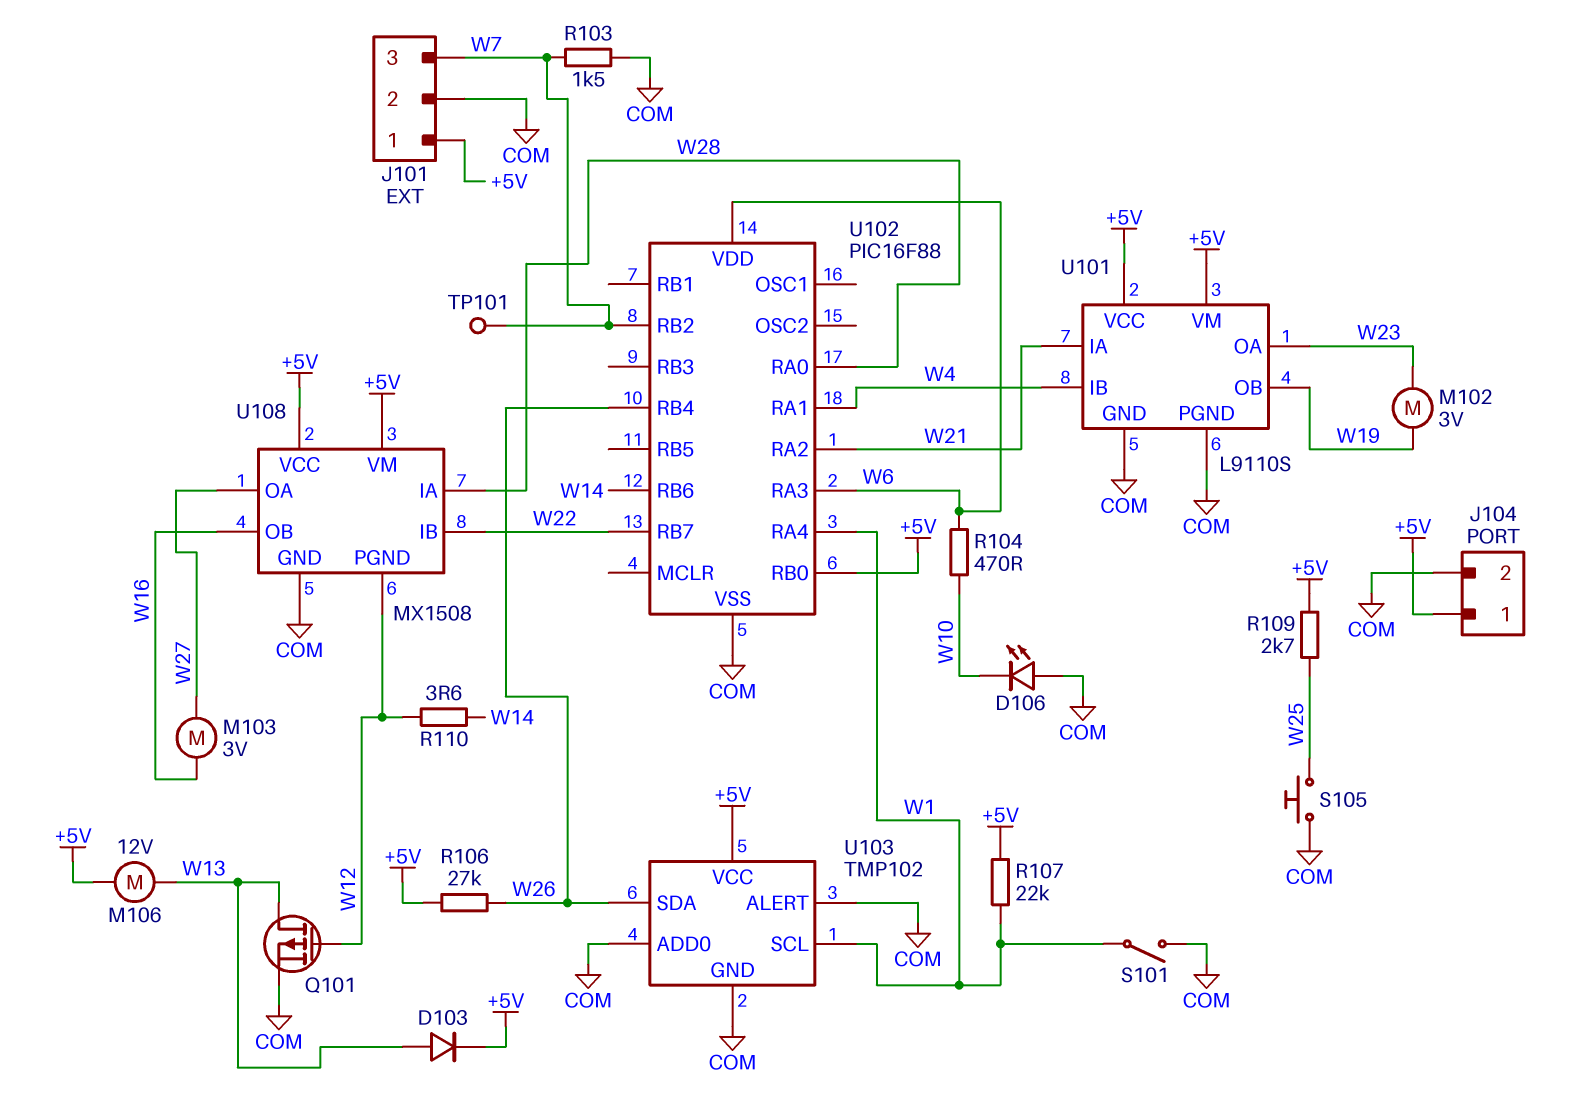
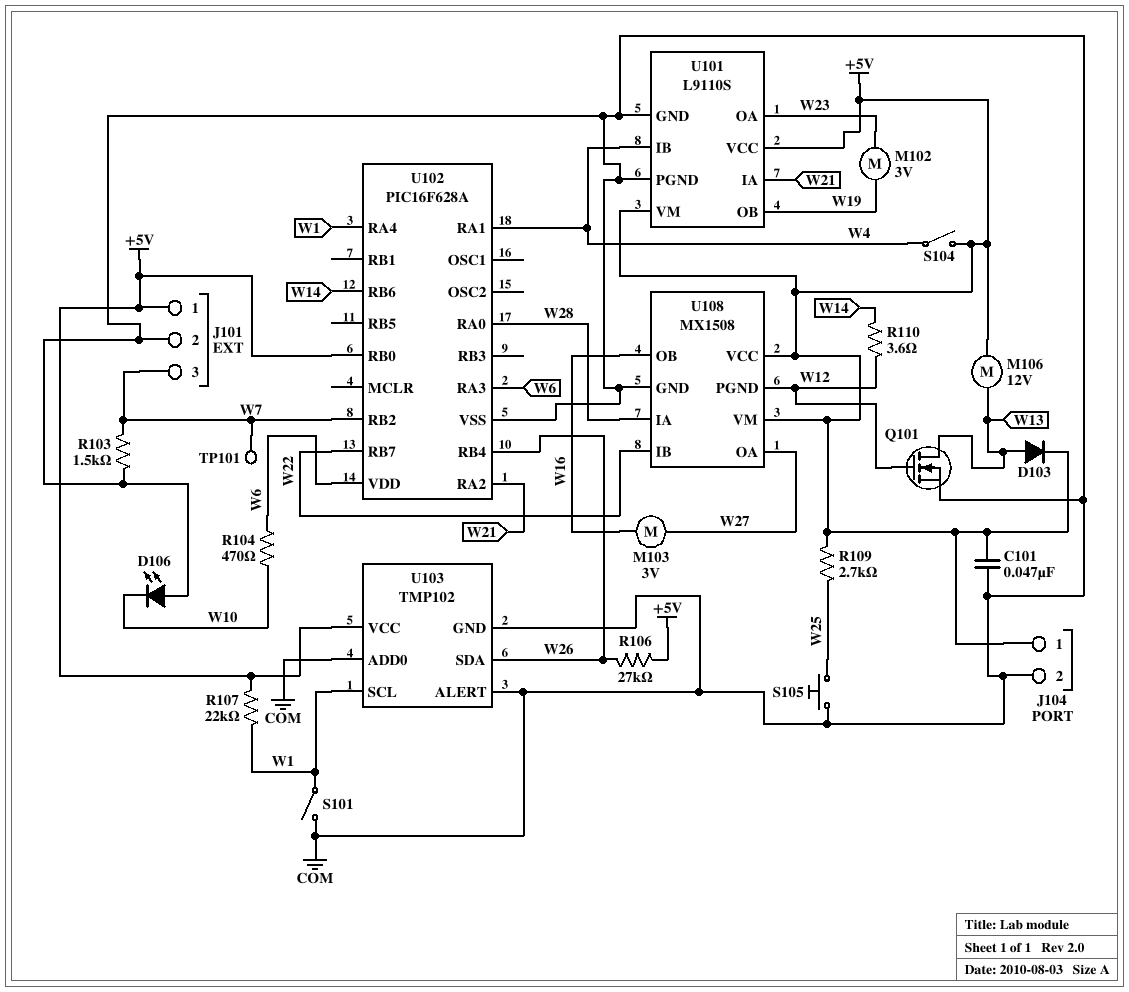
C101: none -> 47nF (+5V, COM)
Q101: PMOS (G W12, D W13, S COM) -> NMOS (G W12, D W13, S COM)
S104: none -> switch (+5V, W4)
U102: PIC16F88 -> PIC16F628A

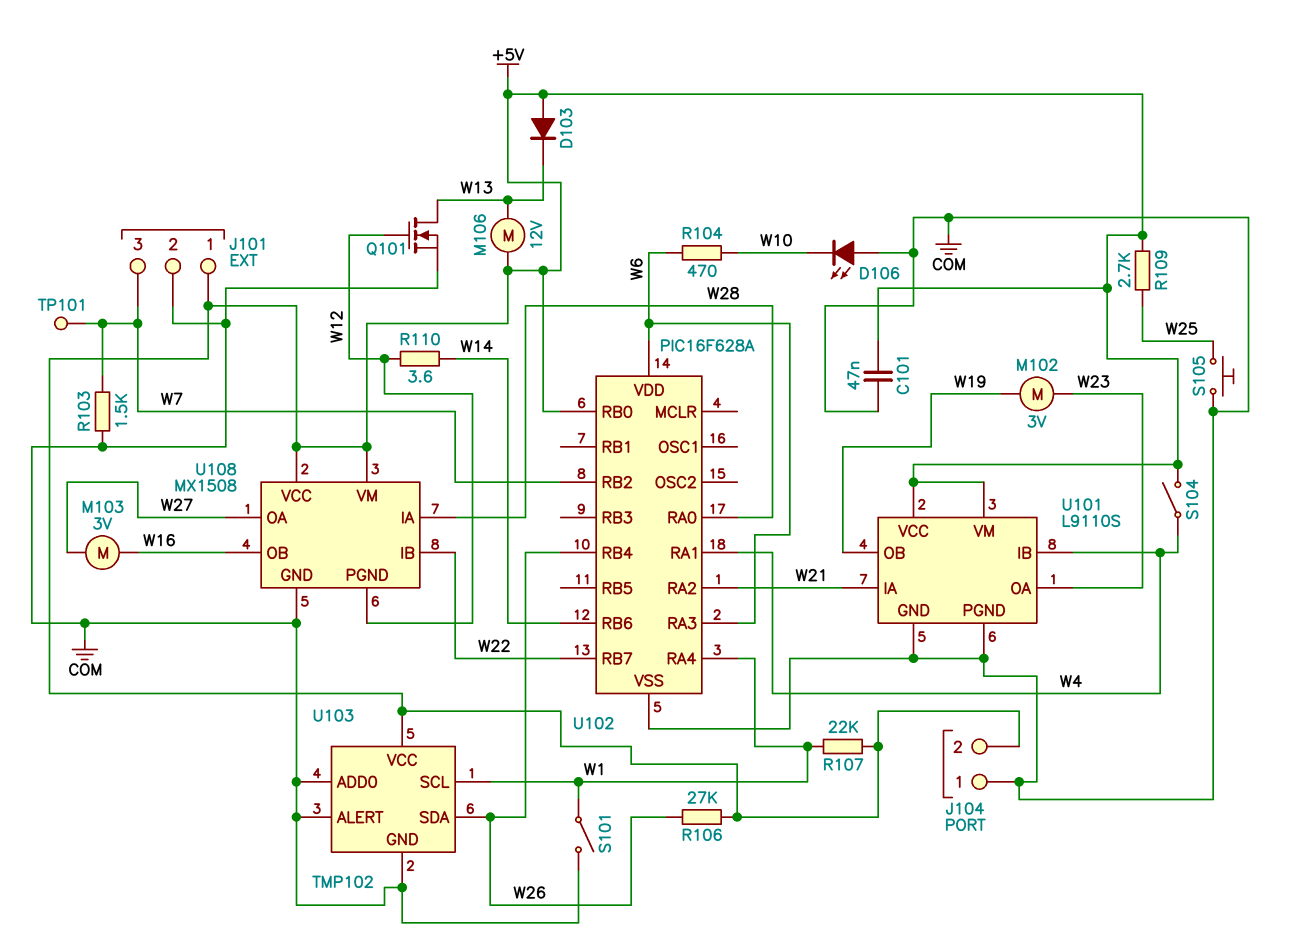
D103: diode (A W13, K +5V) -> diode (A +5V, K W13)
J104 pin 1: +5V -> COM
J104 pin 2: COM -> +5V

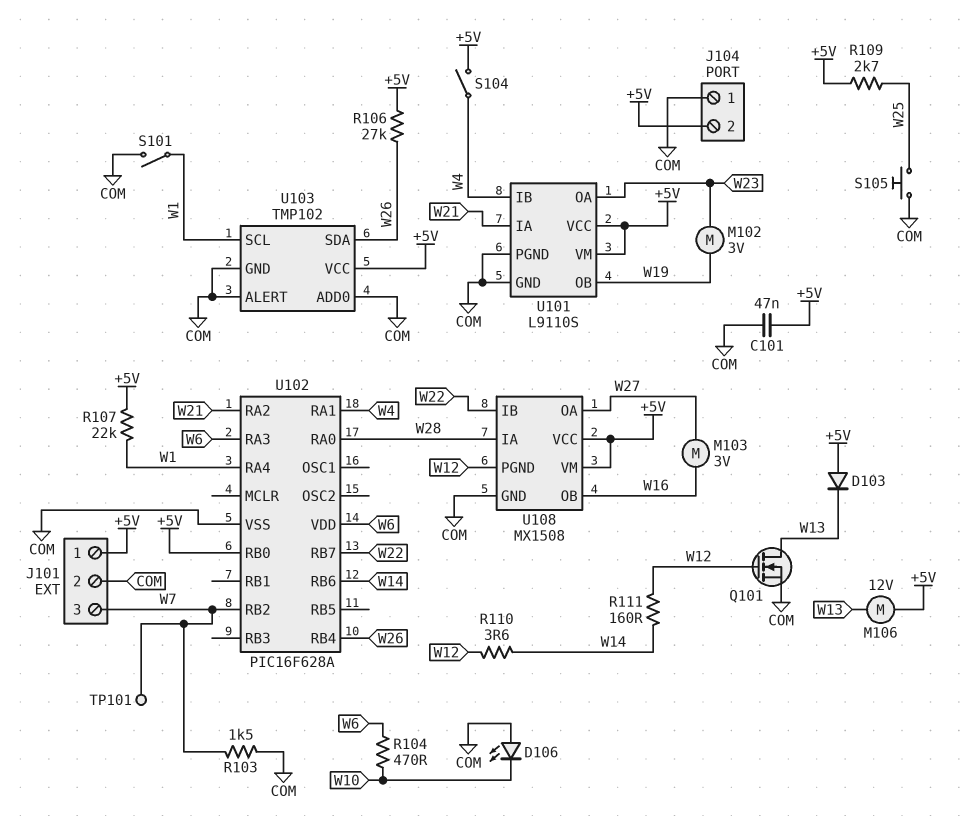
R111: none -> 160 (W12, W14)

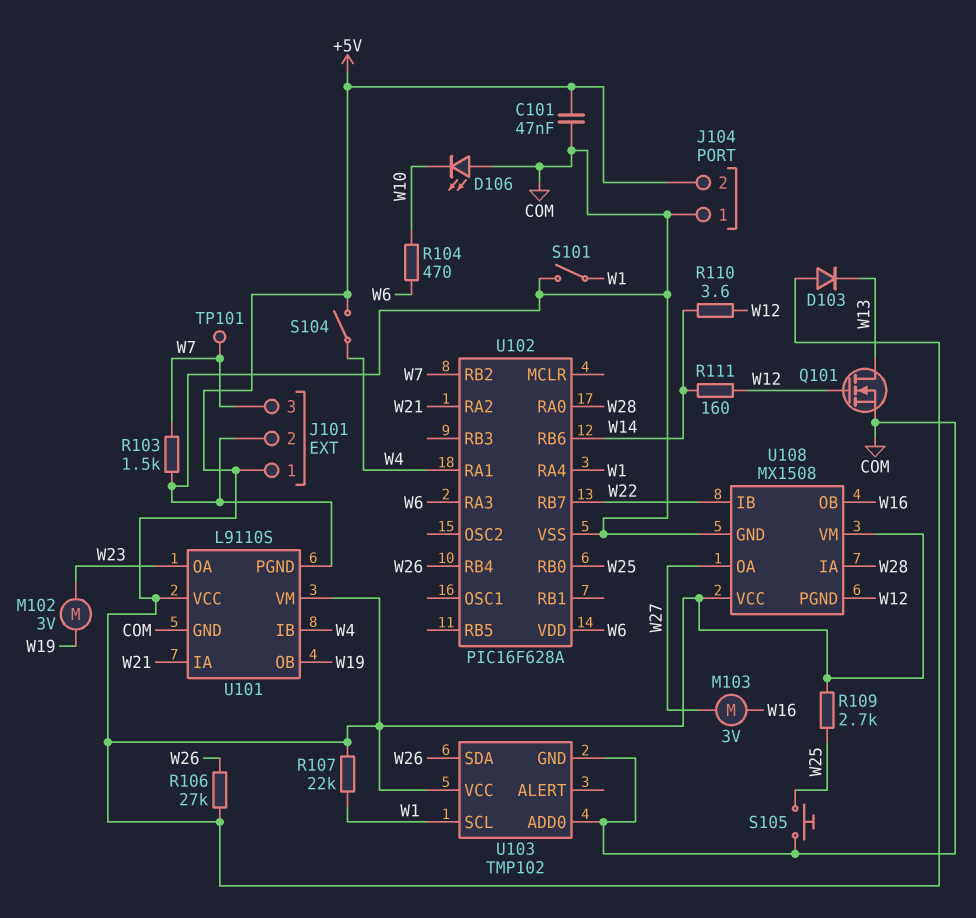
M106: motor 12V (+5V, W13) -> none
U102 pin RB0: +5V -> W25
U103 pin ALERT: COM -> none

